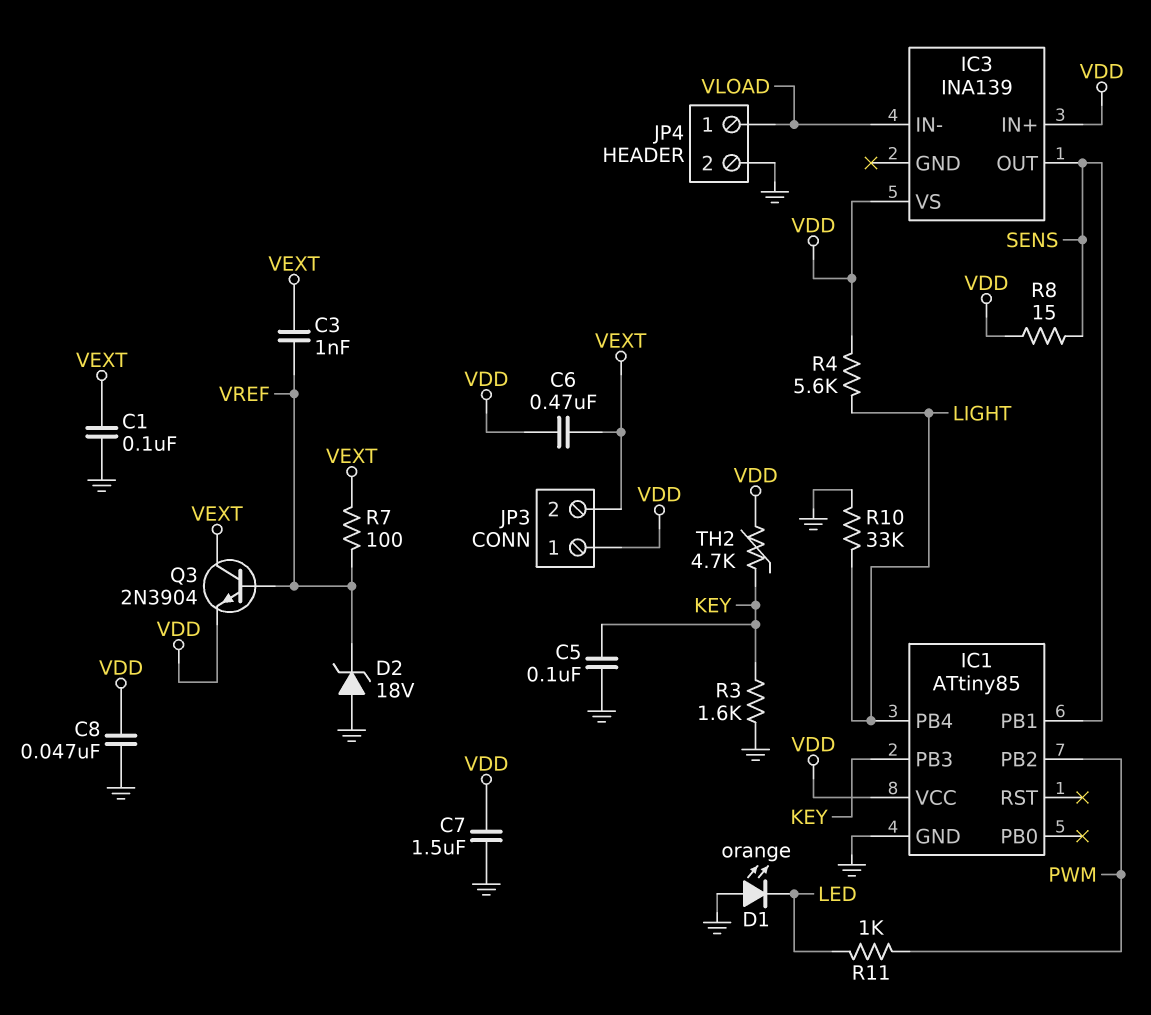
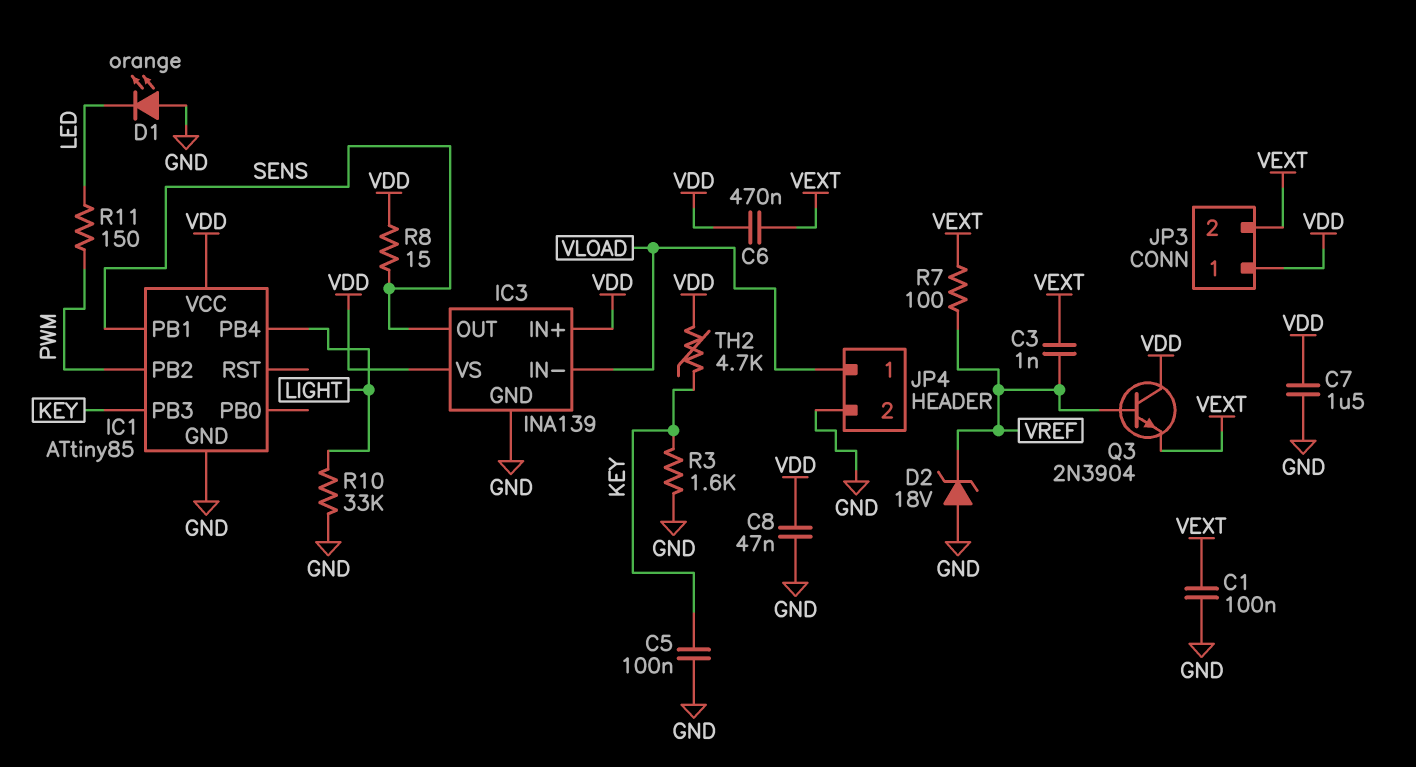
IC3 pin GND: none -> GND
Q3: NPN 2N3904 (B VREF, C VEXT, E VDD) -> NPN 2N3904 (B VREF, C VDD, E VEXT)
R4: 5.6k (LIGHT, VDD) -> none
R11: 1k (LED, PWM) -> 150 (LED, PWM)

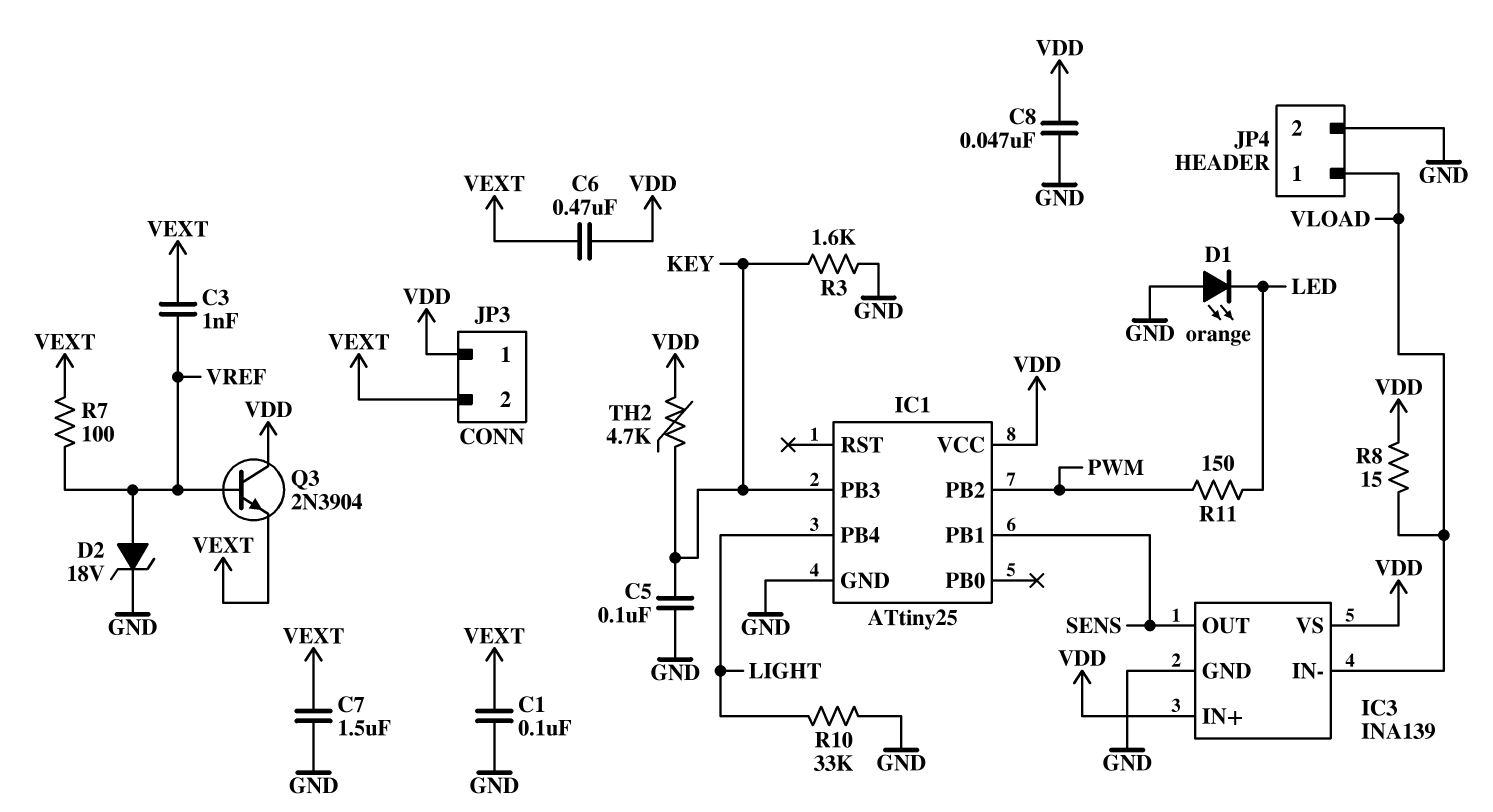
C7: 1.5uF (GND, VDD) -> 1.5uF (GND, VEXT)
D2: zener 18V (A GND, K VREF) -> zener 18V (A VREF, K GND)
IC1: ATtiny85 -> ATtiny25
R8: 15 (SENS, VDD) -> 15 (VDD, VLOAD)

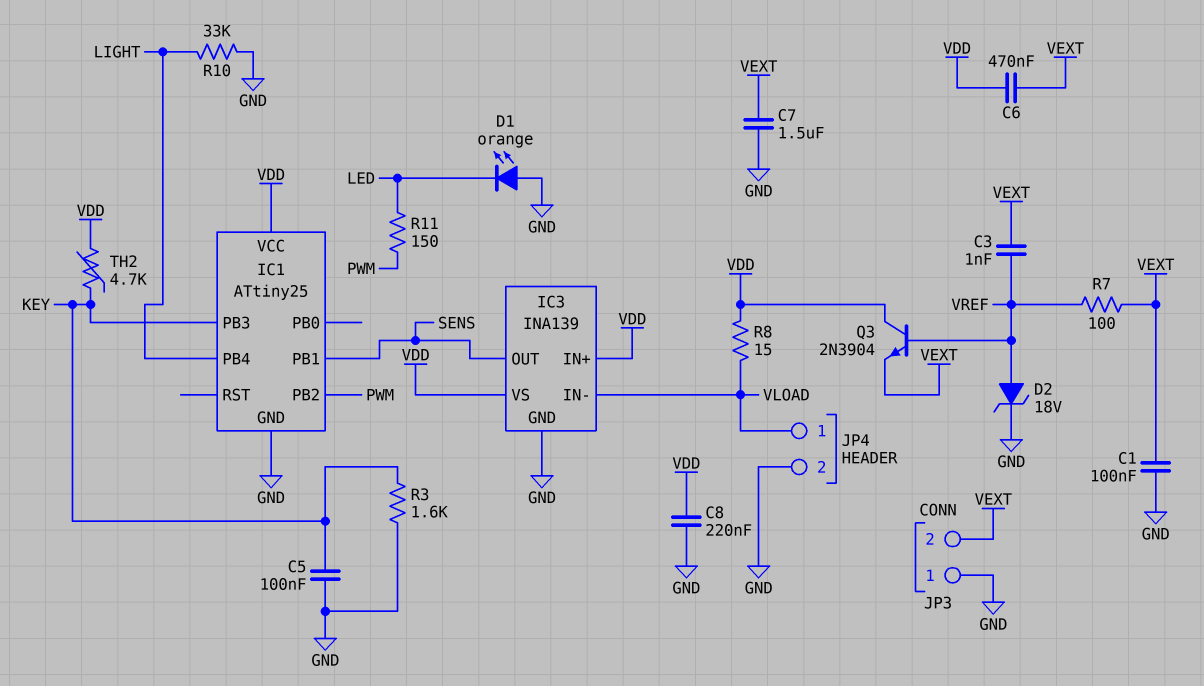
C8: 47nF (GND, VDD) -> 220nF (GND, VDD)
JP3 pin 1: VDD -> GND

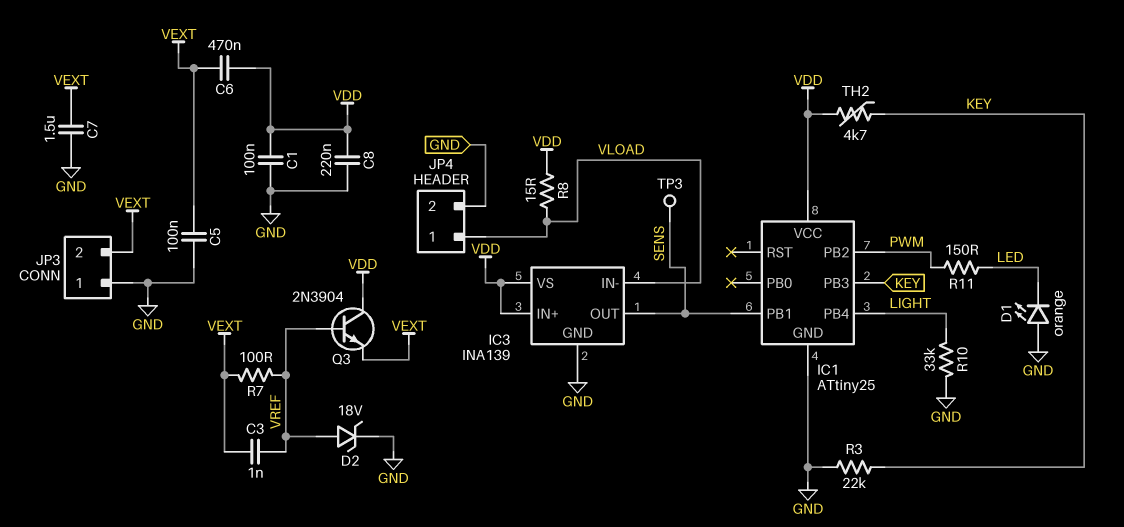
C1: 100nF (GND, VEXT) -> 100nF (GND, VDD)
C5: 100nF (GND, KEY) -> 100nF (GND, VEXT)
R3: 1.6k (GND, KEY) -> 22k (GND, KEY)
TP3: none -> test point (SENS)

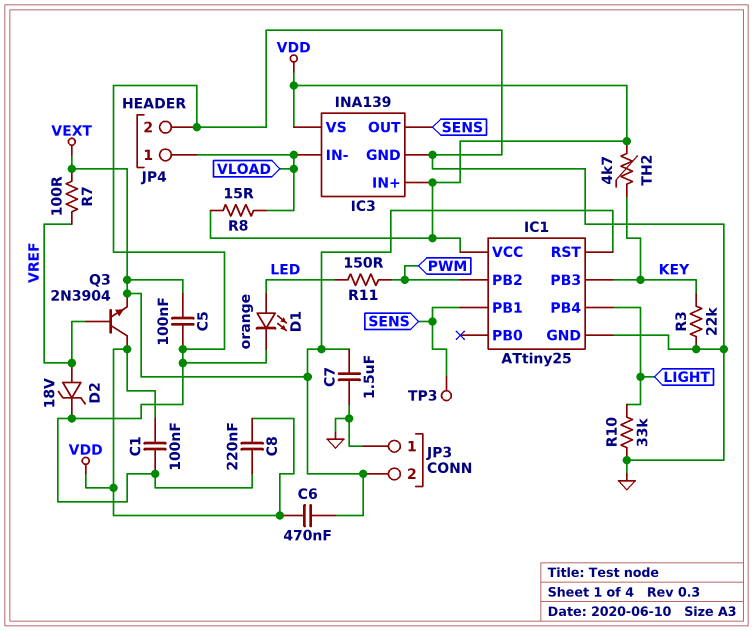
C3: 1nF (VEXT, VREF) -> none
D1: LED orange (A GND, K LED) -> LED orange (A LED, K GND)
IC1 pin RST: none -> VEXT

